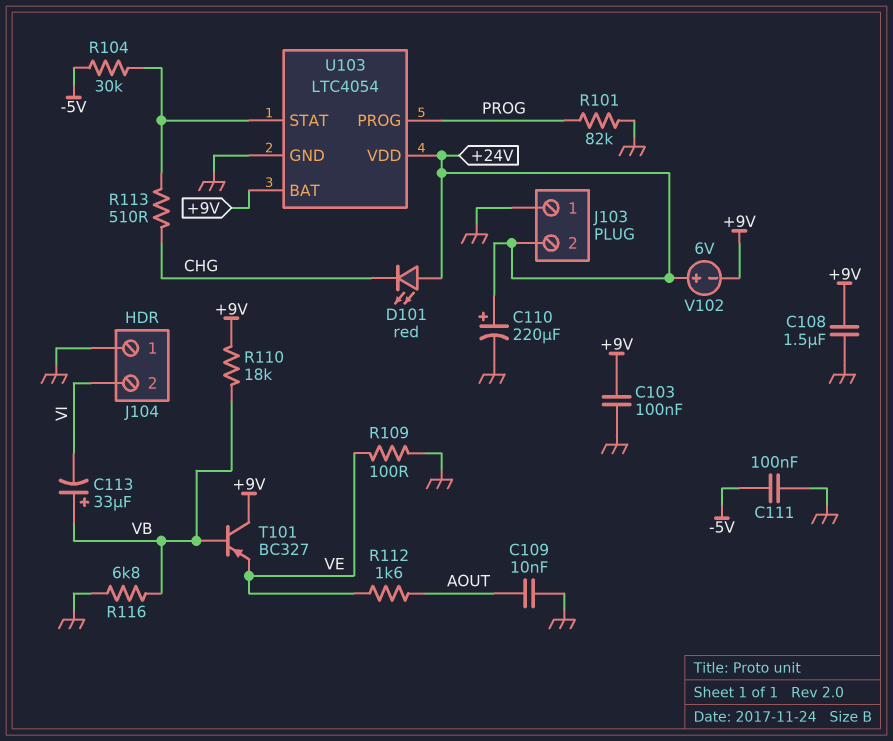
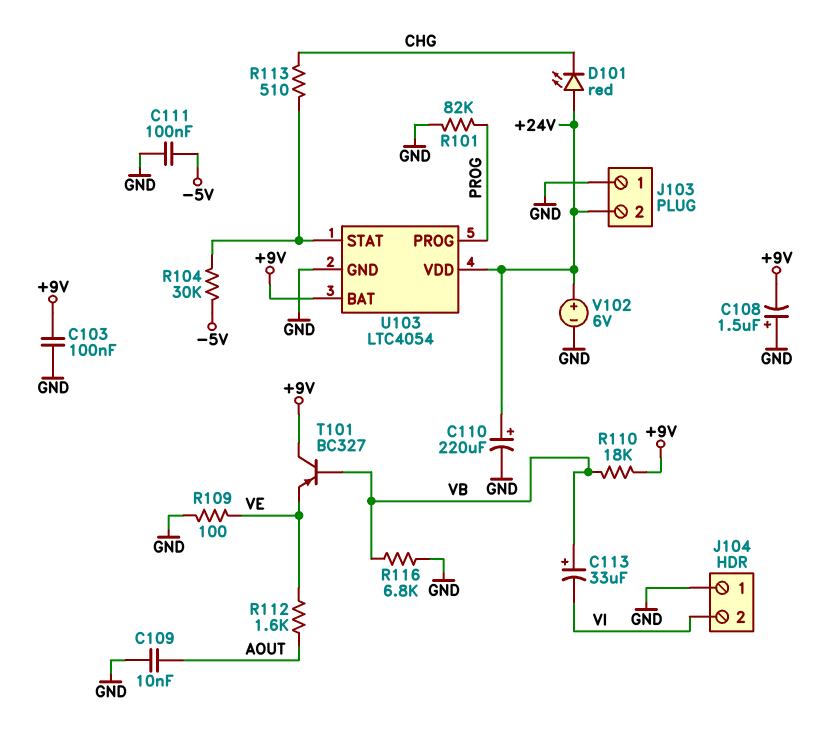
C108: 1.5uF (+9V, GND) -> 1.5uF (plus GND, minus +9V)
V102: 6V (plus +24V, minus +9V) -> 6V (plus +24V, minus GND)

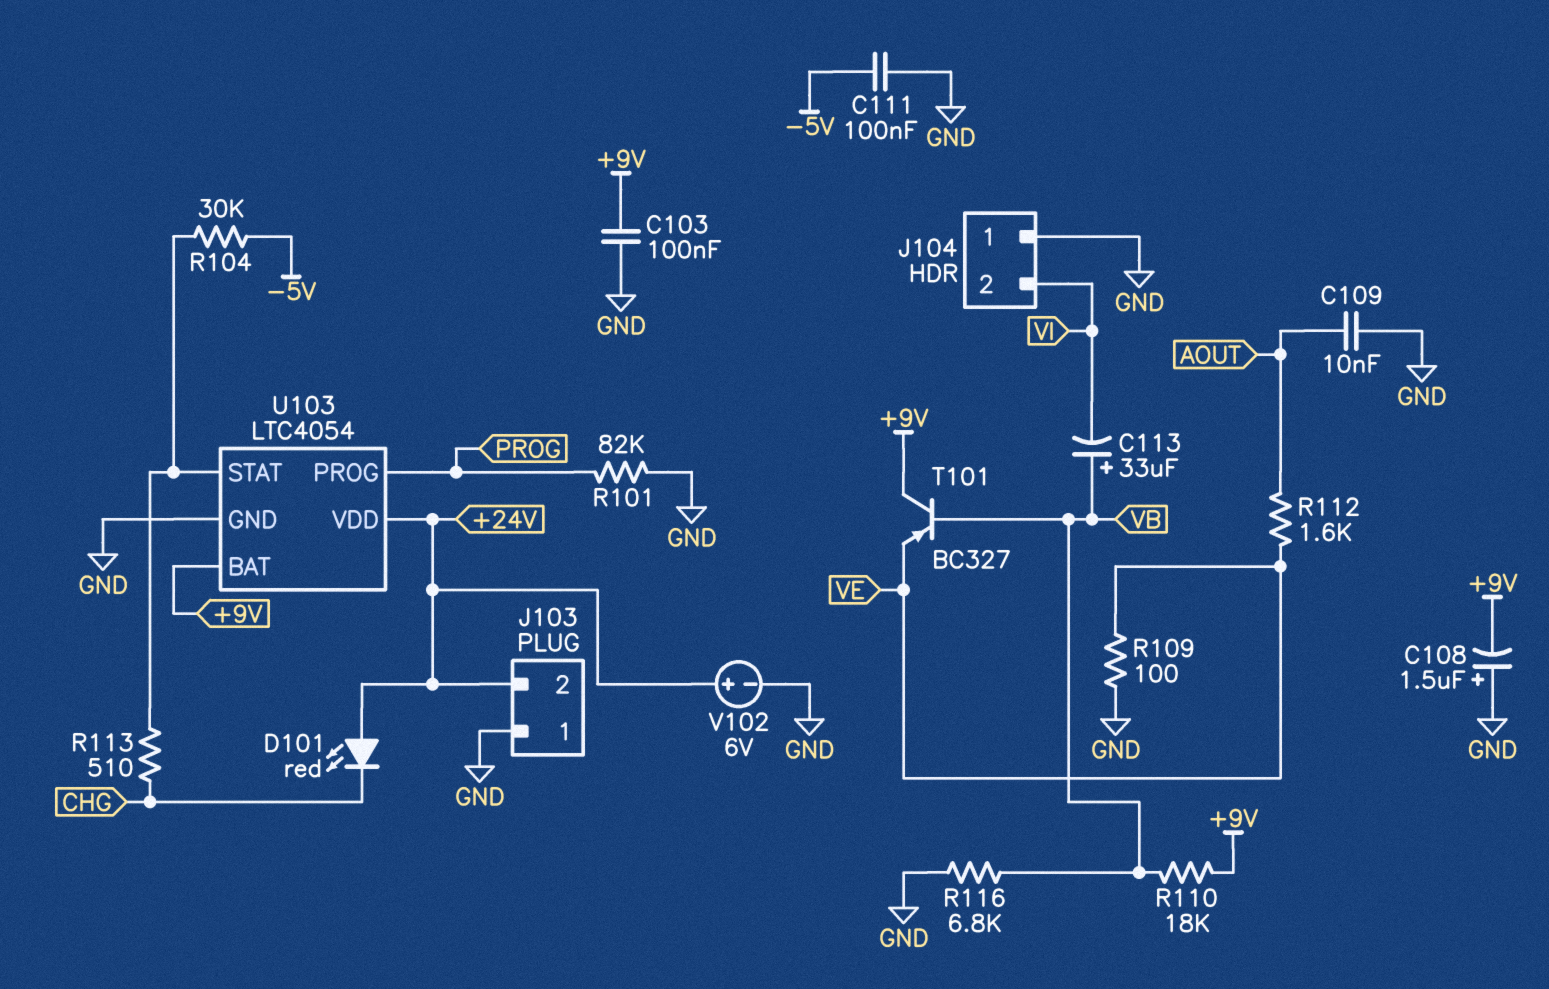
C110: 220uF (plus +24V, minus GND) -> none

